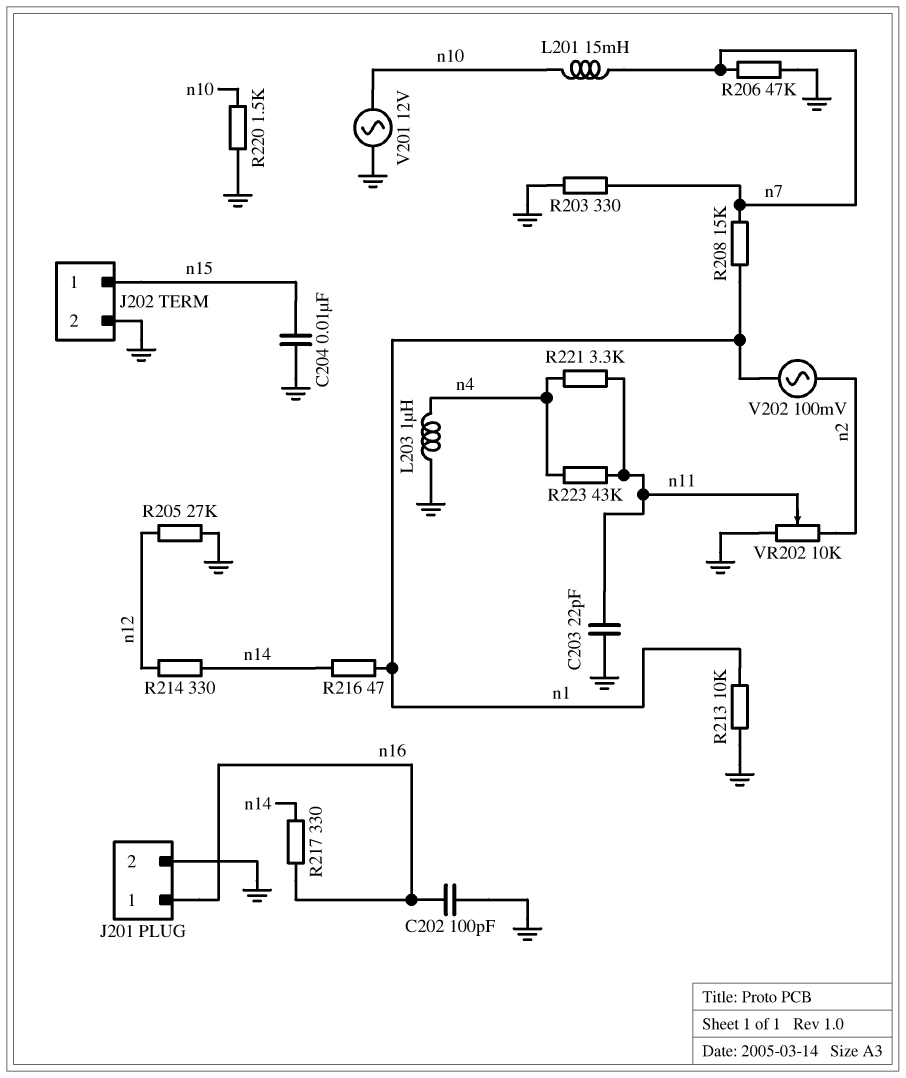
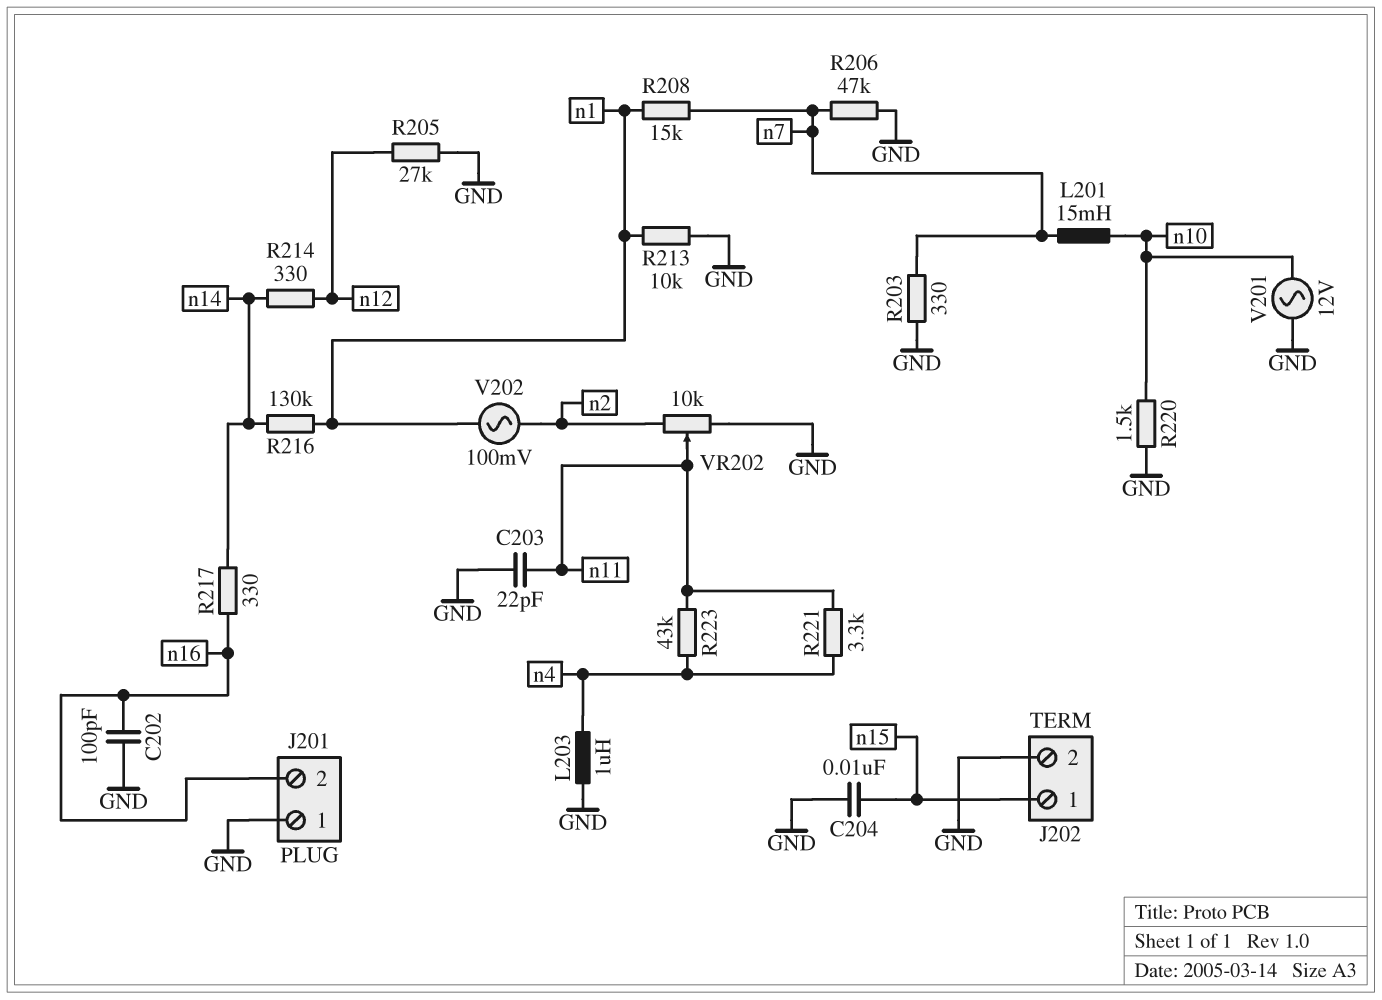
J201 pin 1: n16 -> GND
J201 pin 2: GND -> n16
R216: 47 (n1, n14) -> 130k (n1, n14)

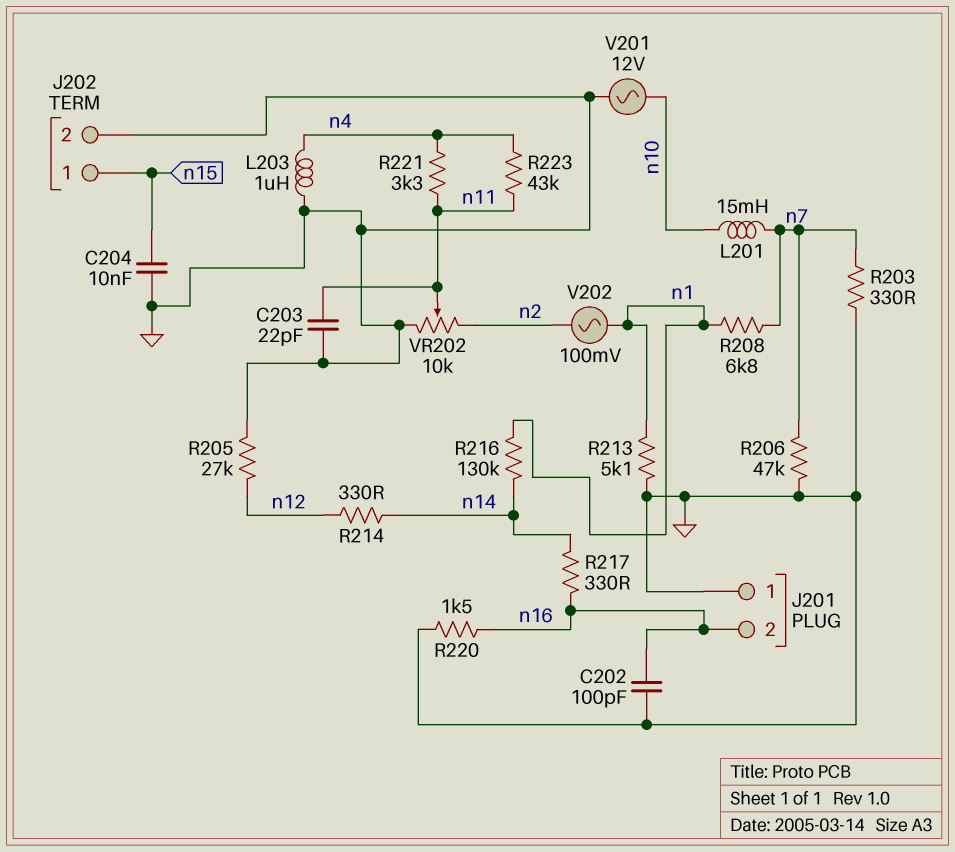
R208: 15k (n1, n7) -> 6.8k (n1, n7)
R213: 10k (GND, n1) -> 5.1k (GND, n1)
R220: 1.5k (GND, n10) -> 1.5k (GND, n16)

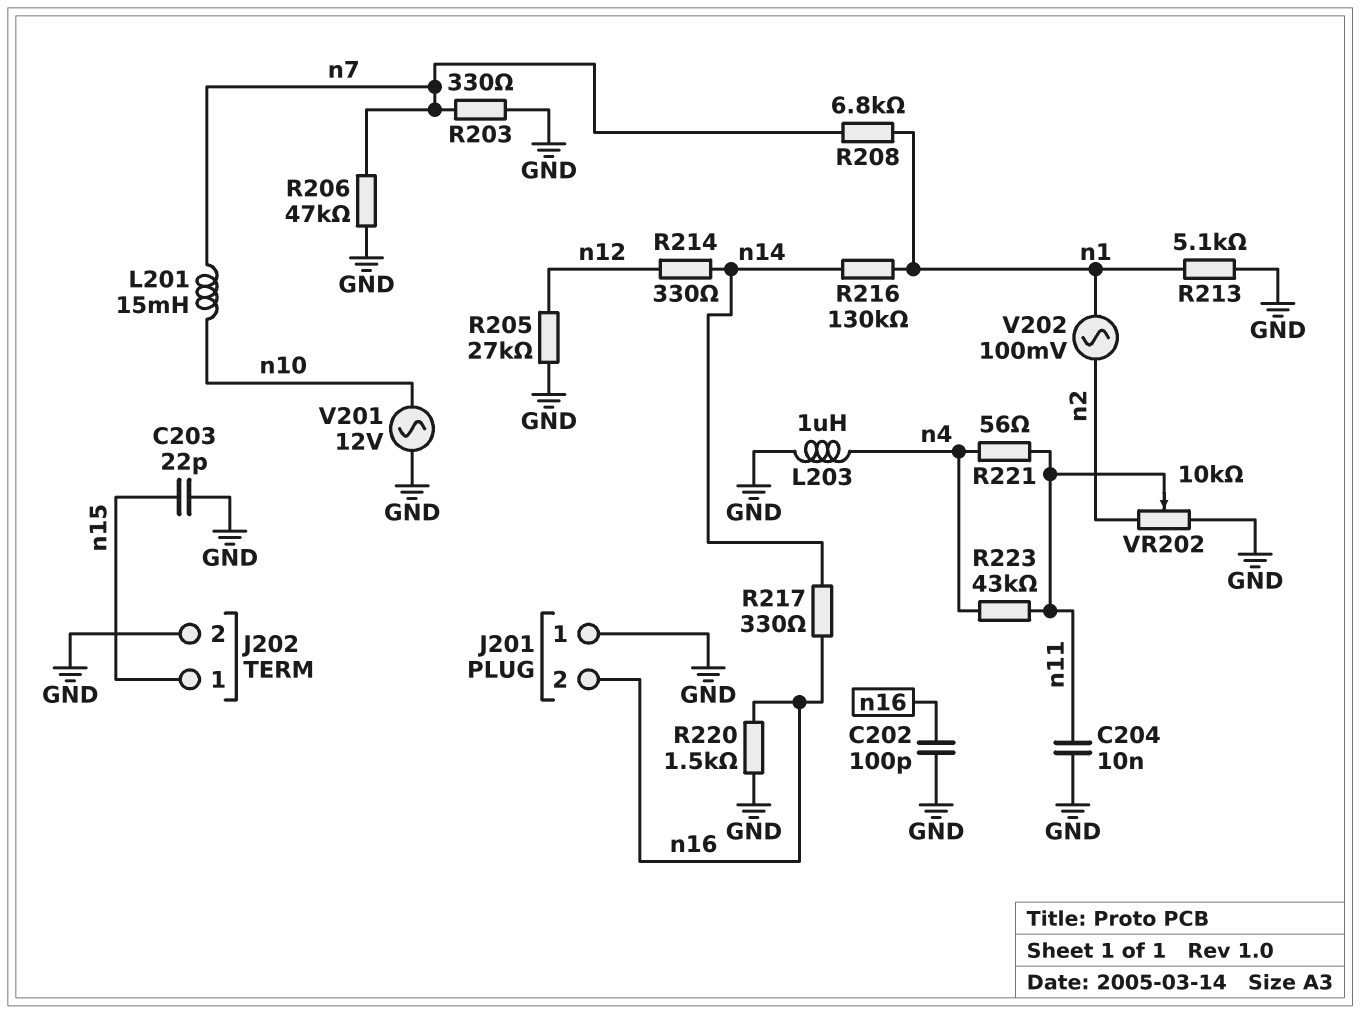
C203: 22pF (GND, n11) -> 22pF (GND, n15)
C204: 10nF (GND, n15) -> 10nF (GND, n11)
R221: 3.3k (n4, n11) -> 56 (n4, n11)

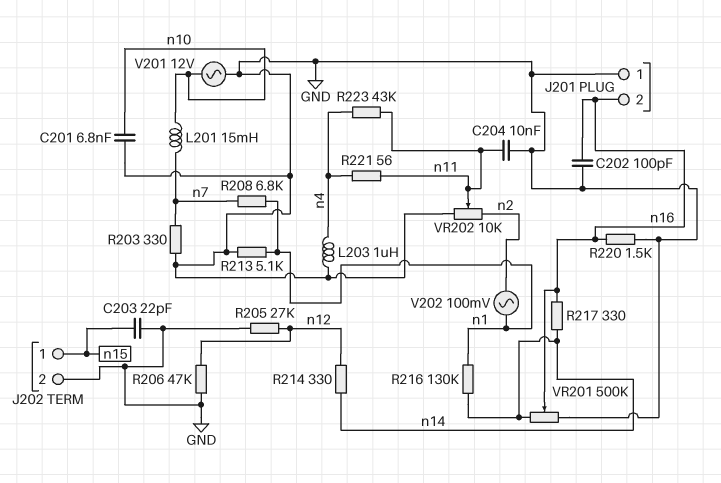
C201: none -> 6.8nF (GND, n10)
R206: 47k (GND, n7) -> 47k (GND, n12)
VR201: none -> 500k (GND, n14, wiper n16)

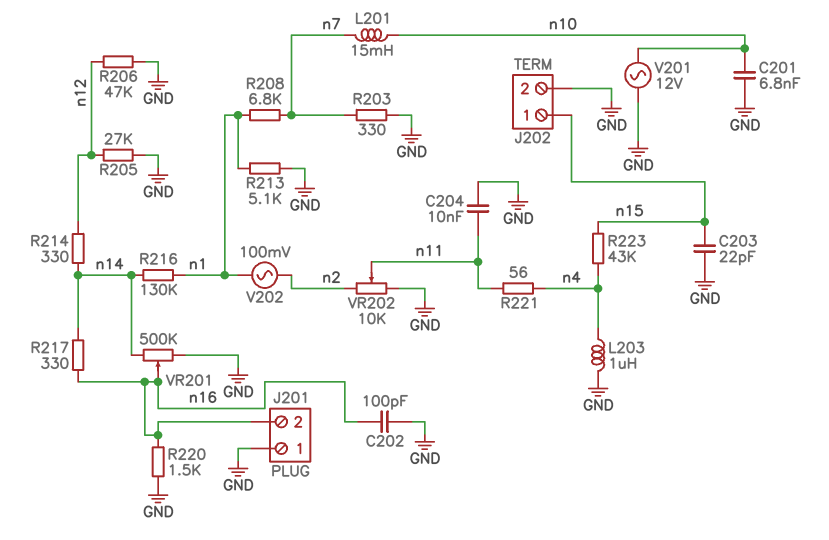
R223: 43k (n4, n11) -> 43k (n4, n15)

